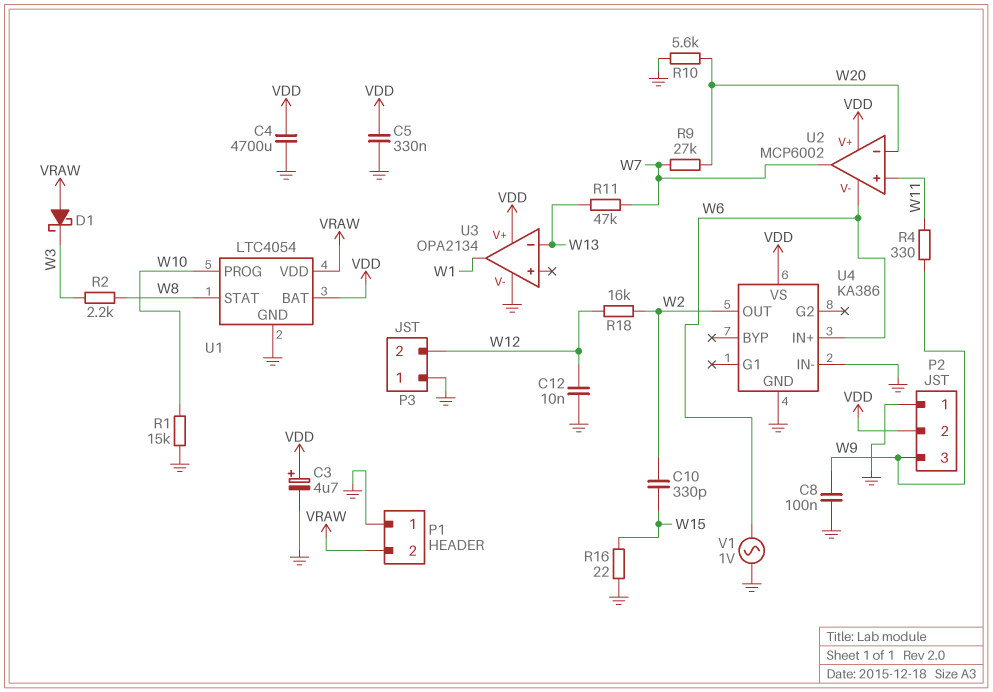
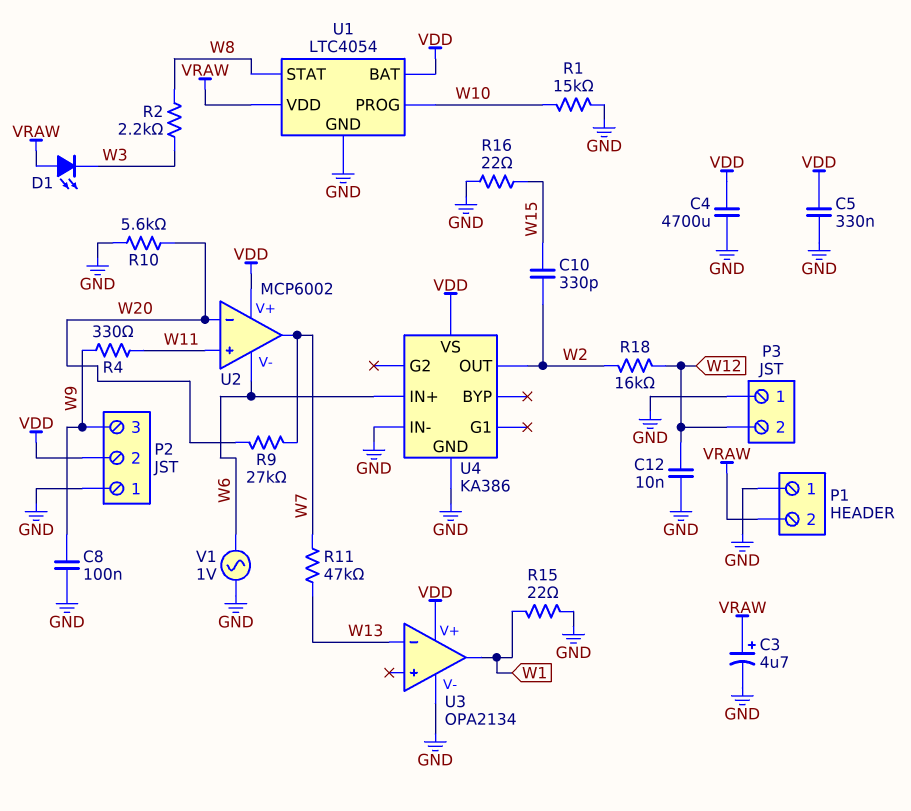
C3: 4.7uF (plus VDD, minus GND) -> 4.7uF (plus VRAW, minus GND)
D1: schottky (A VRAW, K W3) -> LED (A VRAW, K W3)
R15: none -> 22 (GND, W1)

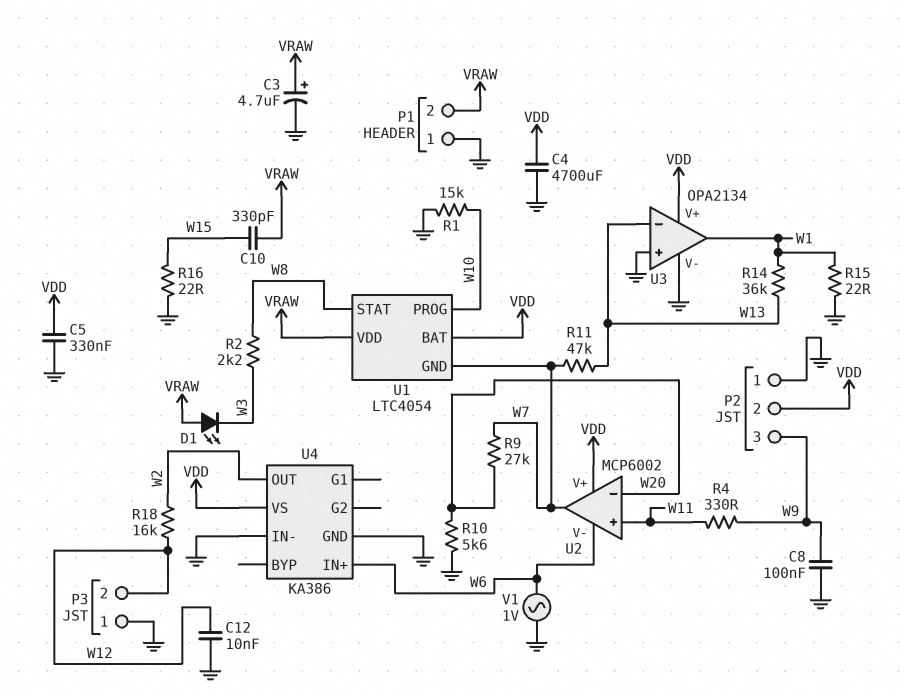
C10: 330pF (W2, W15) -> 330pF (VRAW, W15)
R14: none -> 36k (W1, W13)
U1 pin GND: GND -> W7
U3 pin in+: none -> GND

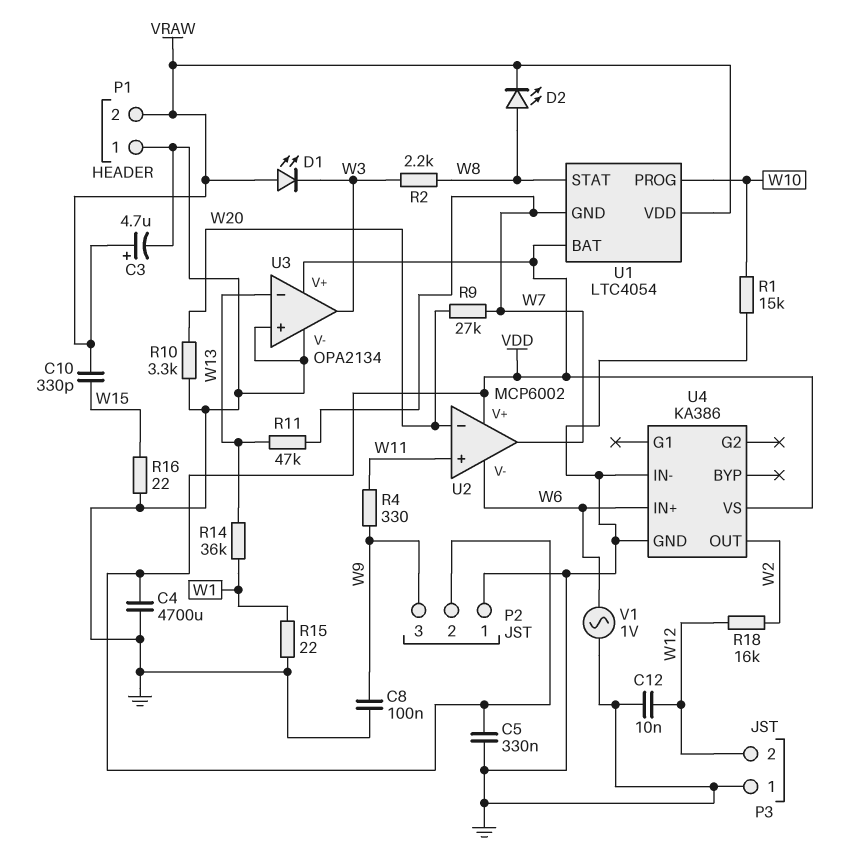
D2: none -> LED (A W8, K VRAW)
R10: 5.6k (GND, W20) -> 3.3k (GND, W20)
U3 pin out: W1 -> W3

